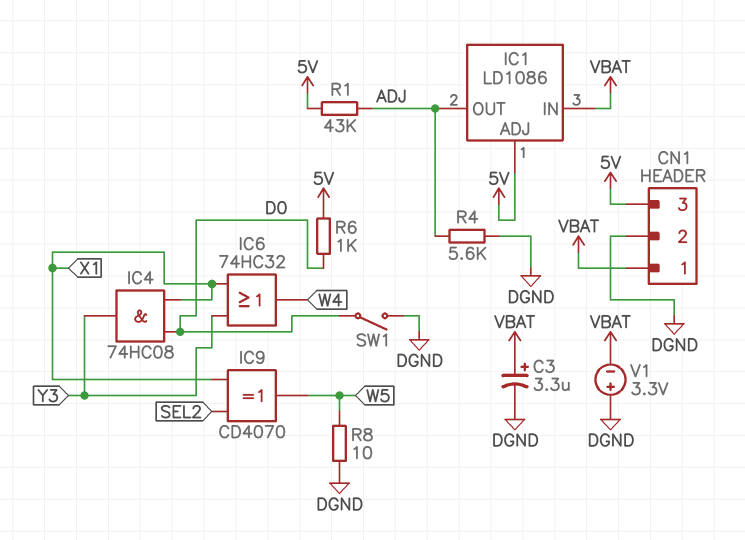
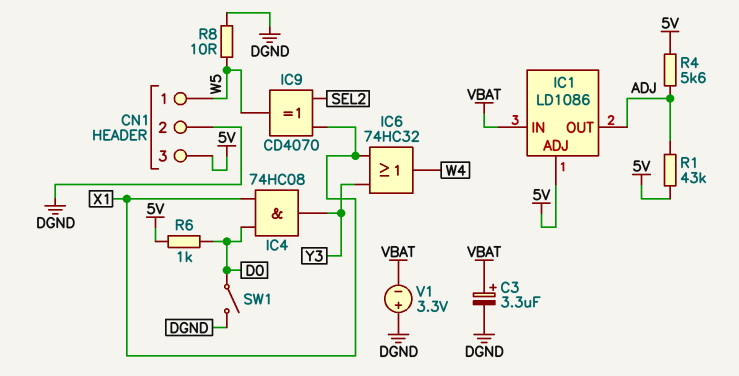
CN1 pin 1: VBAT -> W5
R4: 5.6k (ADJ, DGND) -> 5.6k (5V, ADJ)

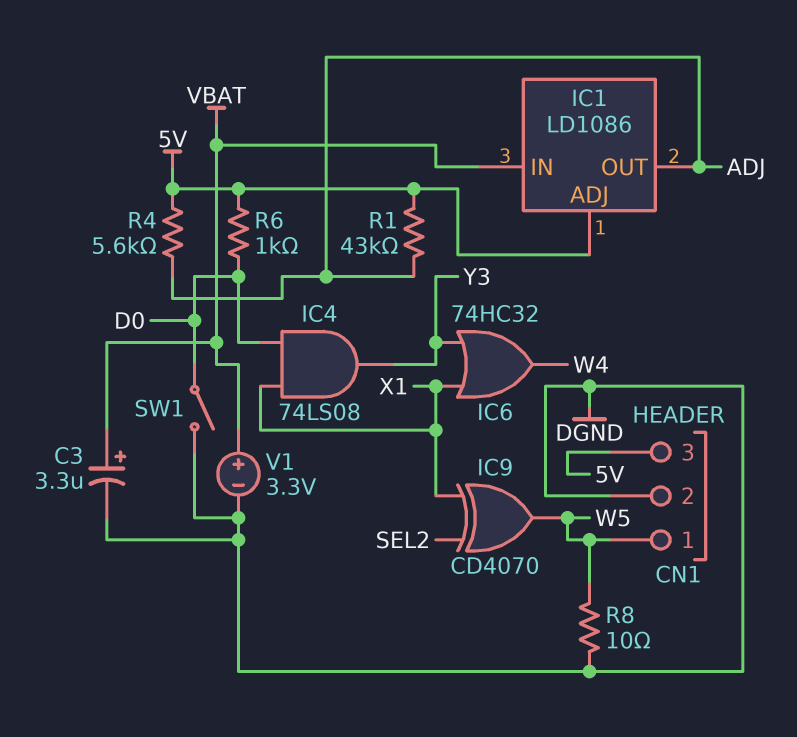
IC4: AND 74HC08 (in D0, in X1, out Y3) -> AND 74LS08 (in D0, in X1, out Y3)
V1: 3.3V (plus DGND, minus VBAT) -> 3.3V (plus VBAT, minus DGND)

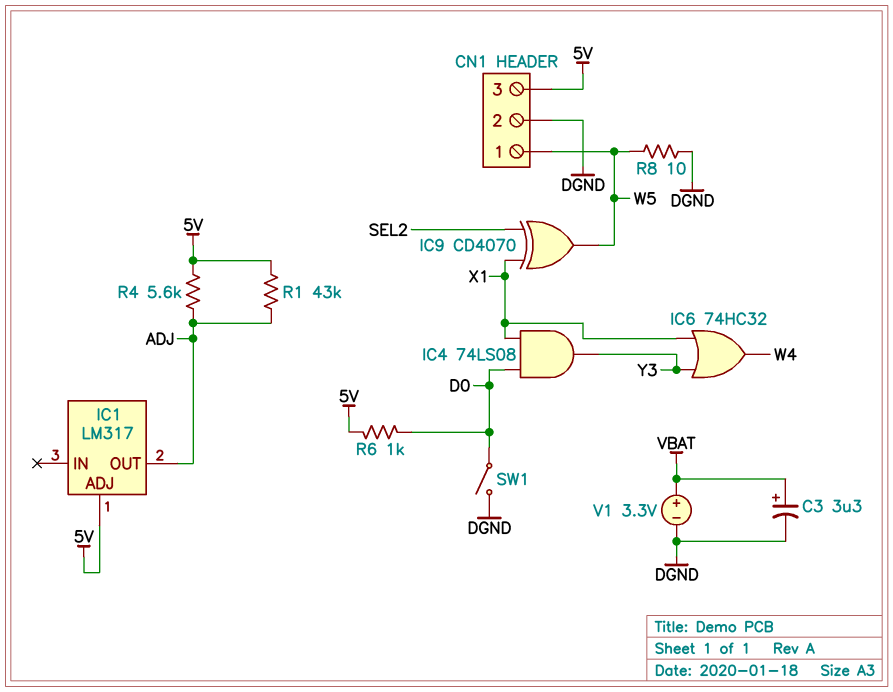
IC1: LD1086 -> LM317
IC1 pin IN: VBAT -> none

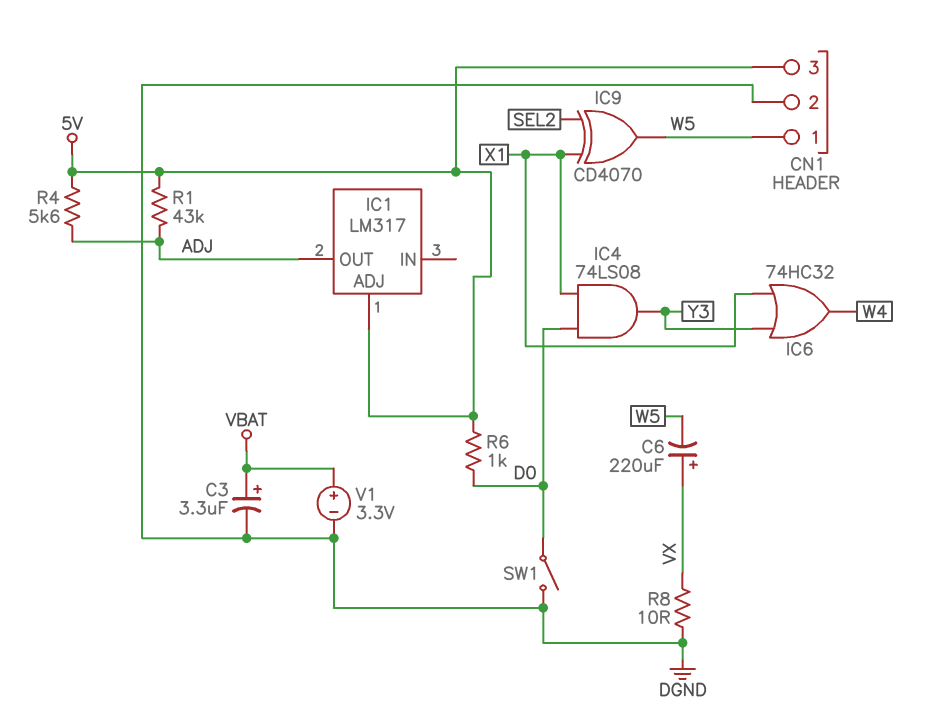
C6: none -> 220uF (plus VX, minus W5)
R8: 10 (DGND, W5) -> 10 (DGND, VX)

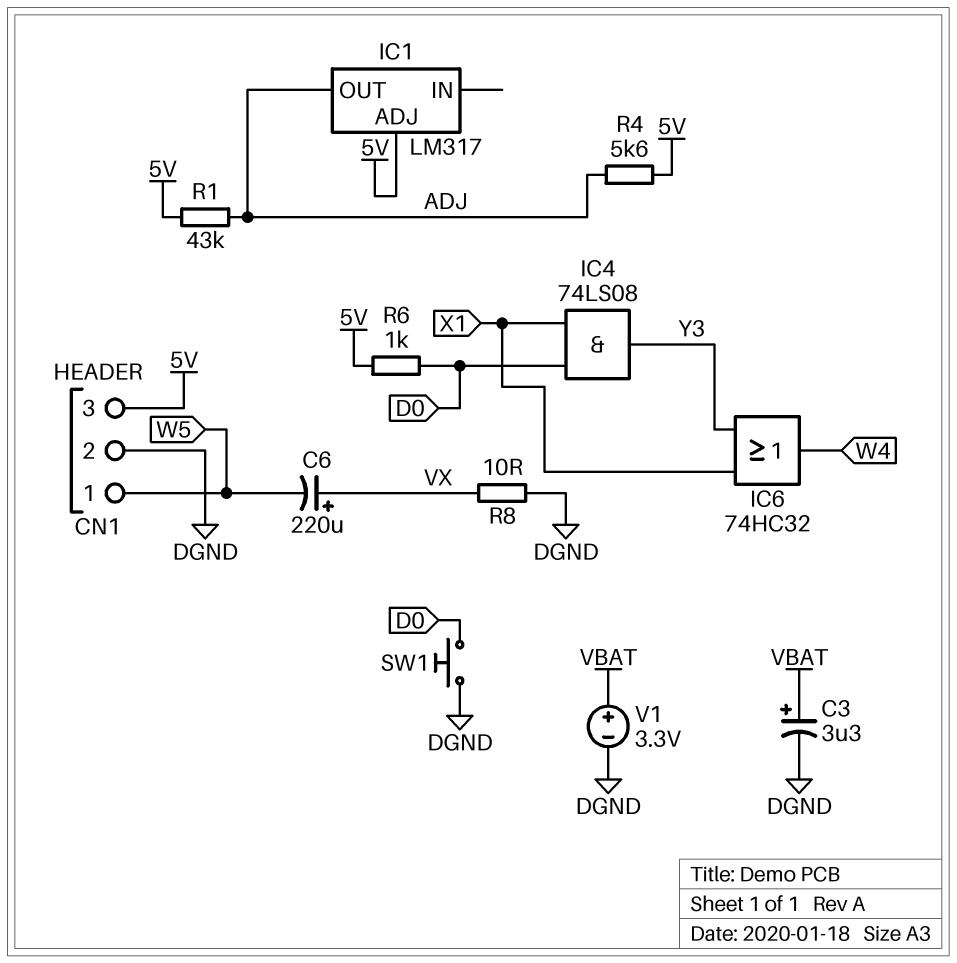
IC9: XOR CD4070 (in SEL2, in X1, out W5) -> none
SW1: switch (D0, DGND) -> button (D0, DGND)

